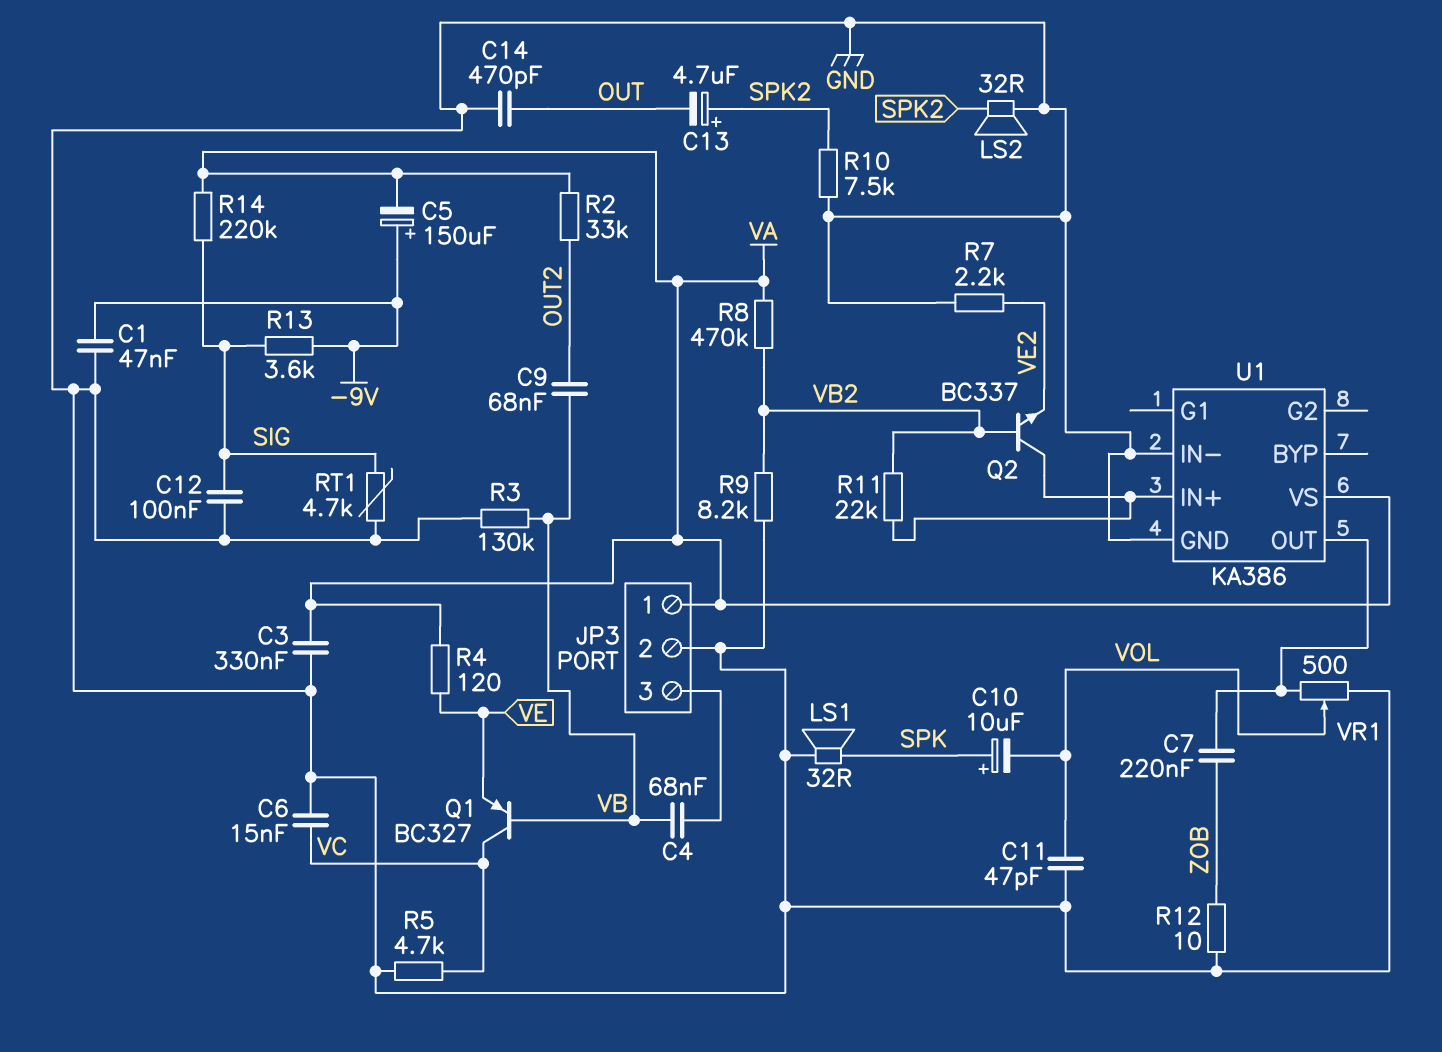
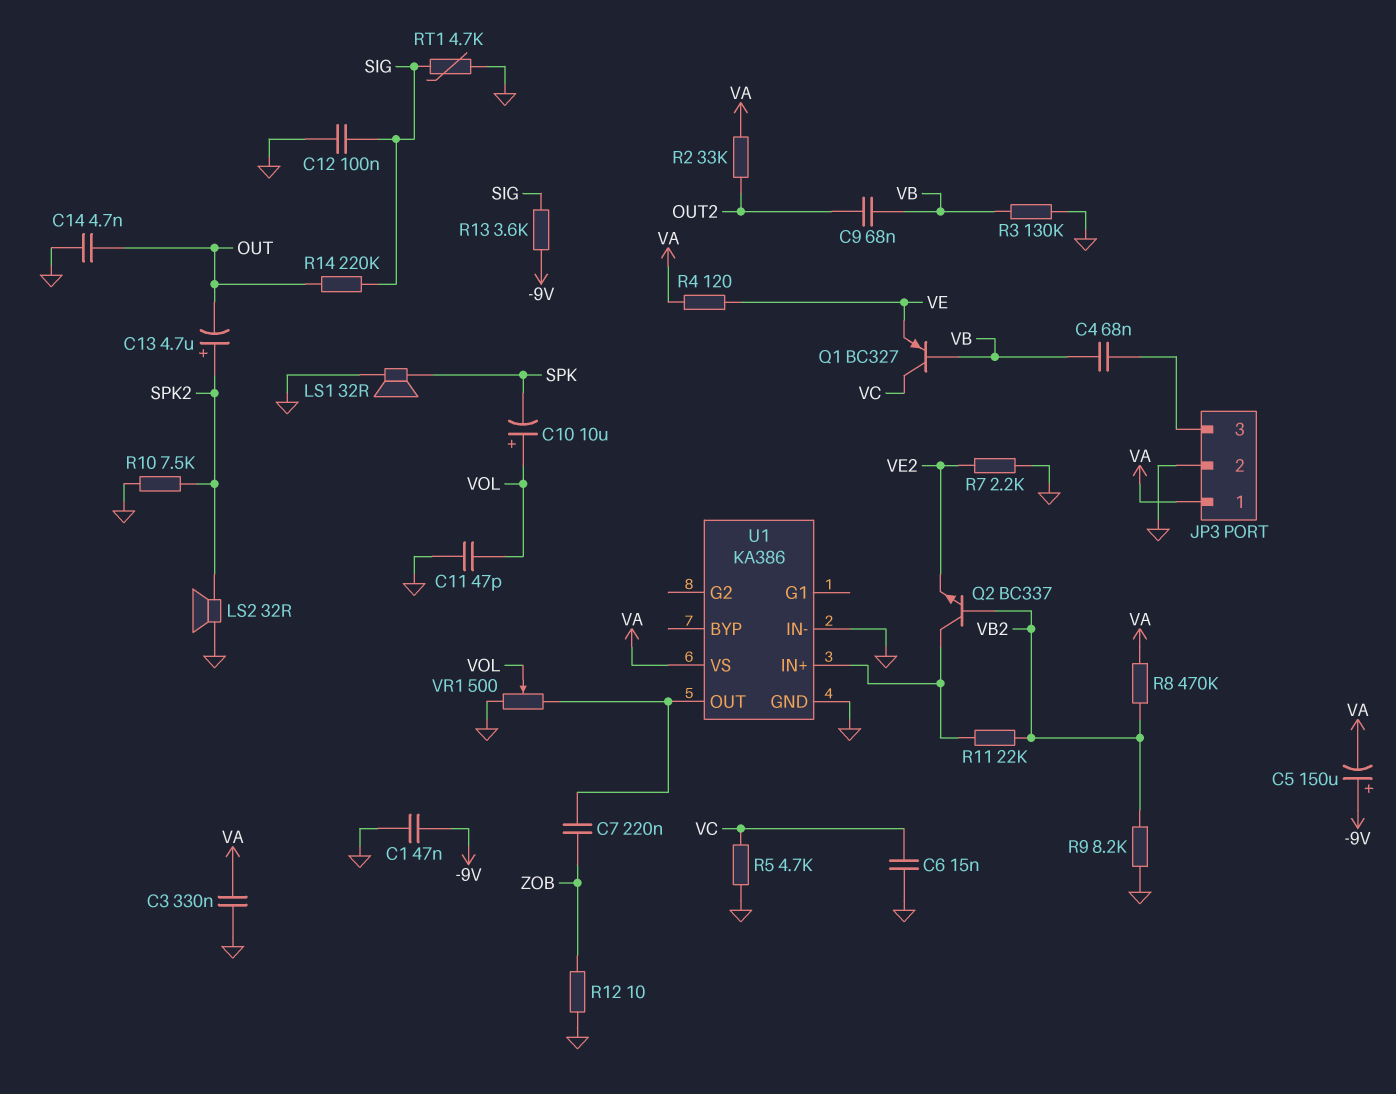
C10: 10uF (plus SPK, minus VOL) -> 10uF (plus VOL, minus SPK)
C14: 470pF (GND, OUT) -> 4.7nF (GND, OUT)
R14: 220k (SIG, VA) -> 220k (OUT, SIG)

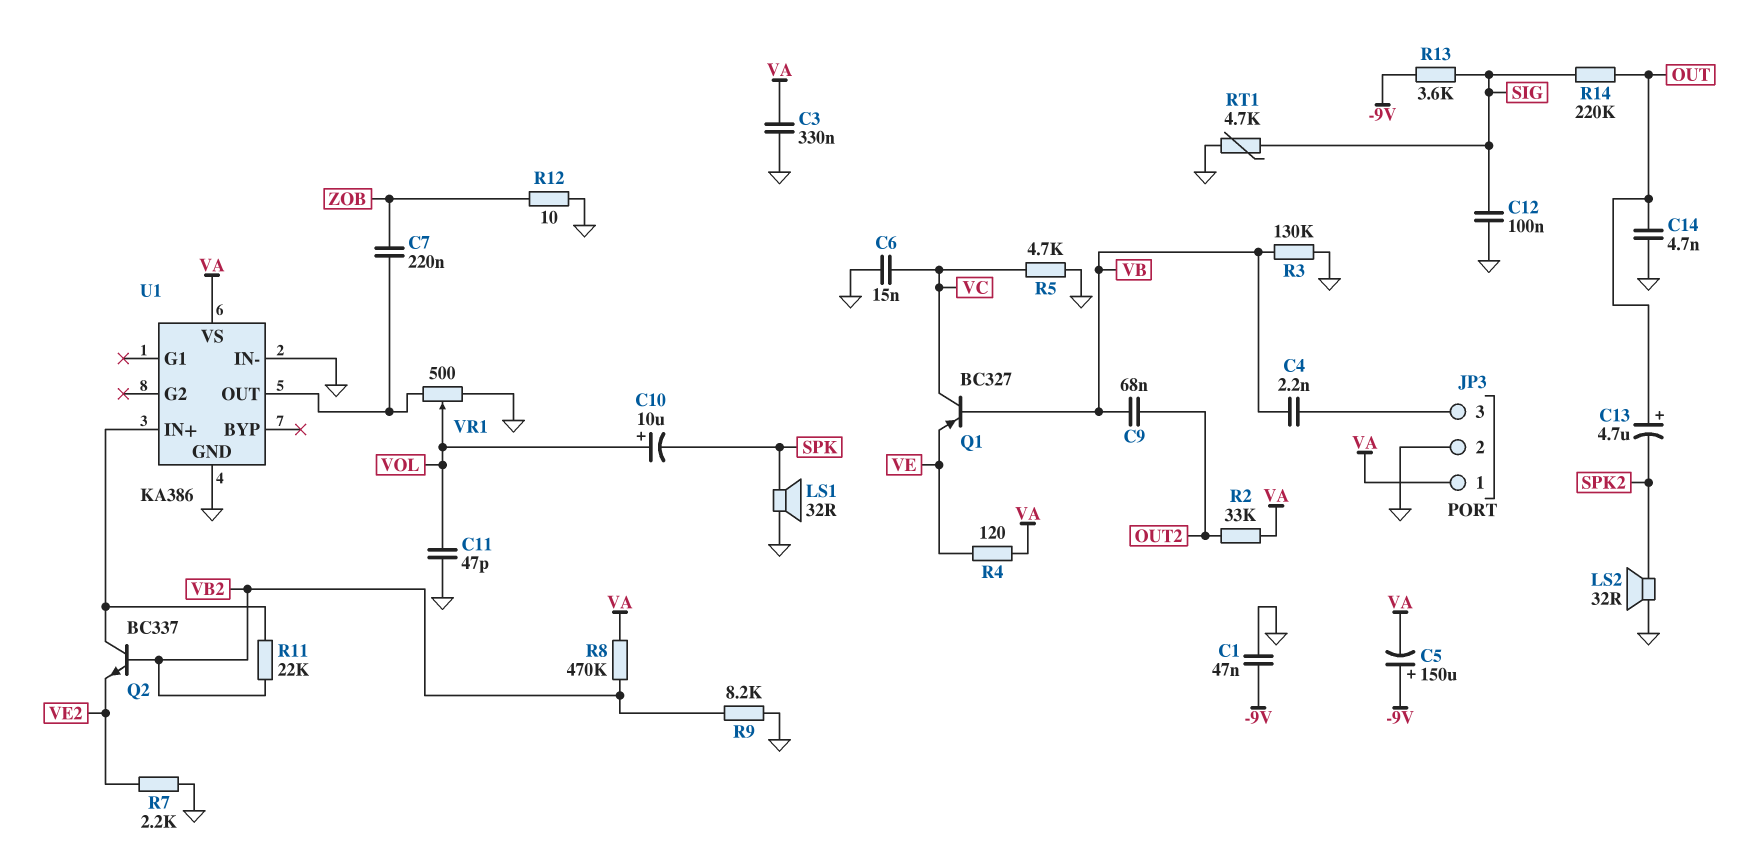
C4: 68nF (JP3/3, VB) -> 2.2nF (JP3/3, VB)
C13: 4.7uF (plus SPK2, minus OUT) -> 4.7uF (plus OUT, minus SPK2)
R10: 7.5k (GND, SPK2) -> none

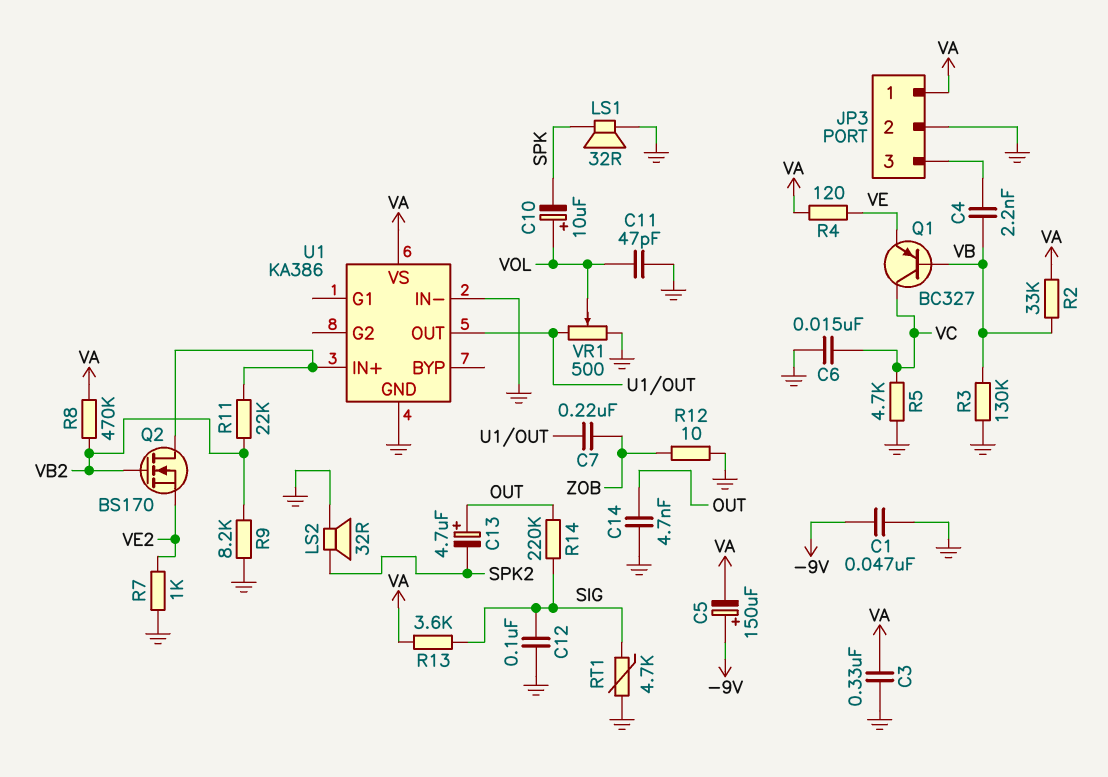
C9: 68nF (OUT2, VB) -> none
Q2: NPN BC337 (B VB2, C U1/IN+, E VE2) -> NMOS BS170 (G VB2, D U1/IN+, S VE2)
R2: 33k (OUT2, VA) -> 33k (VA, VB)
R7: 2.2k (GND, VE2) -> 1k (GND, VE2)
R13: 3.6k (-9V, SIG) -> 3.6k (SIG, VA)

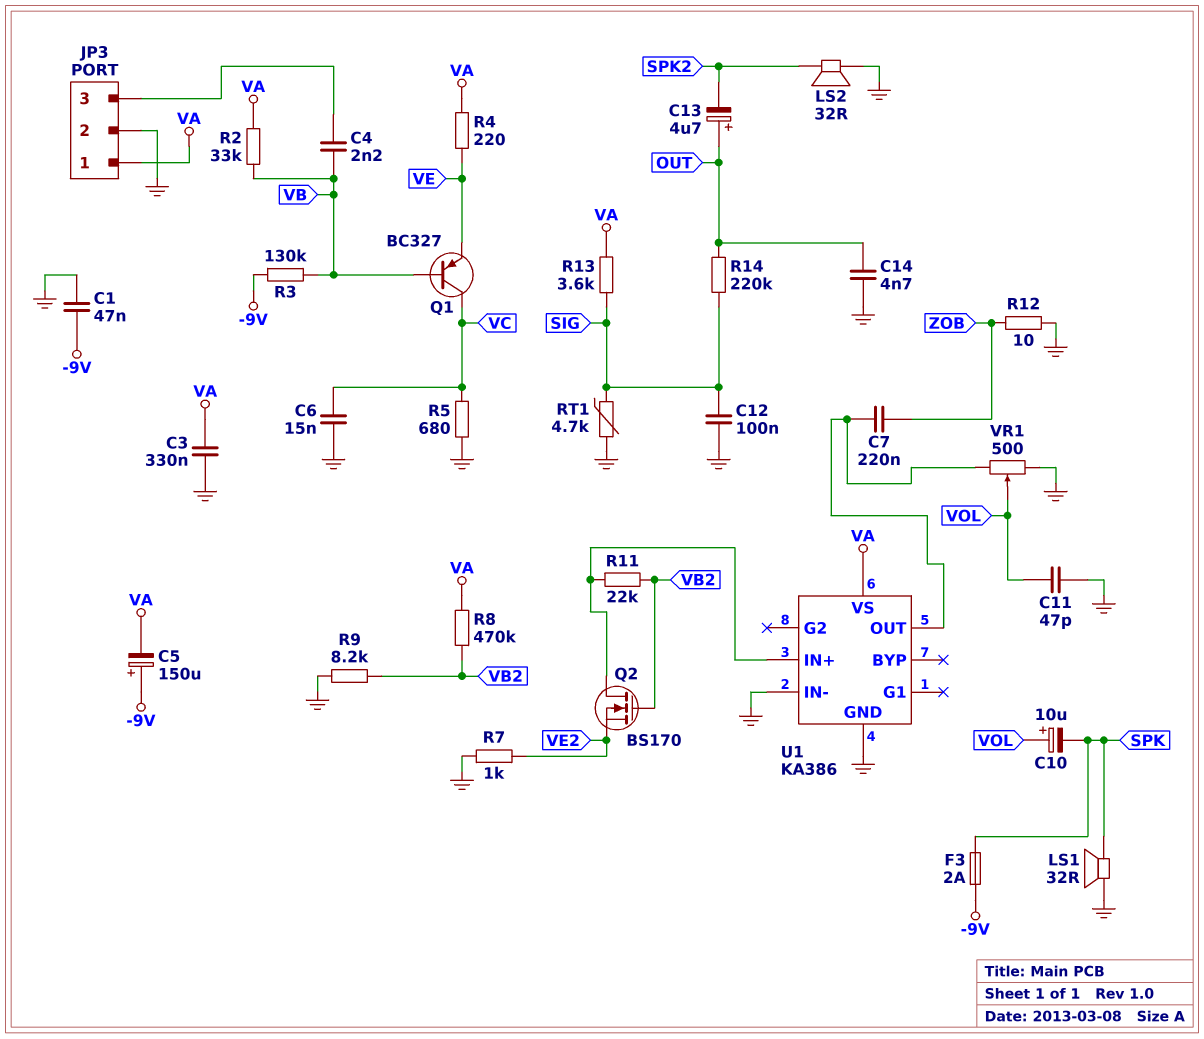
F3: none -> 2A (-9V, SPK)
R3: 130k (GND, VB) -> 130k (-9V, VB)
R4: 120 (VA, VE) -> 220 (VA, VE)
R5: 4.7k (GND, VC) -> 680 (GND, VC)

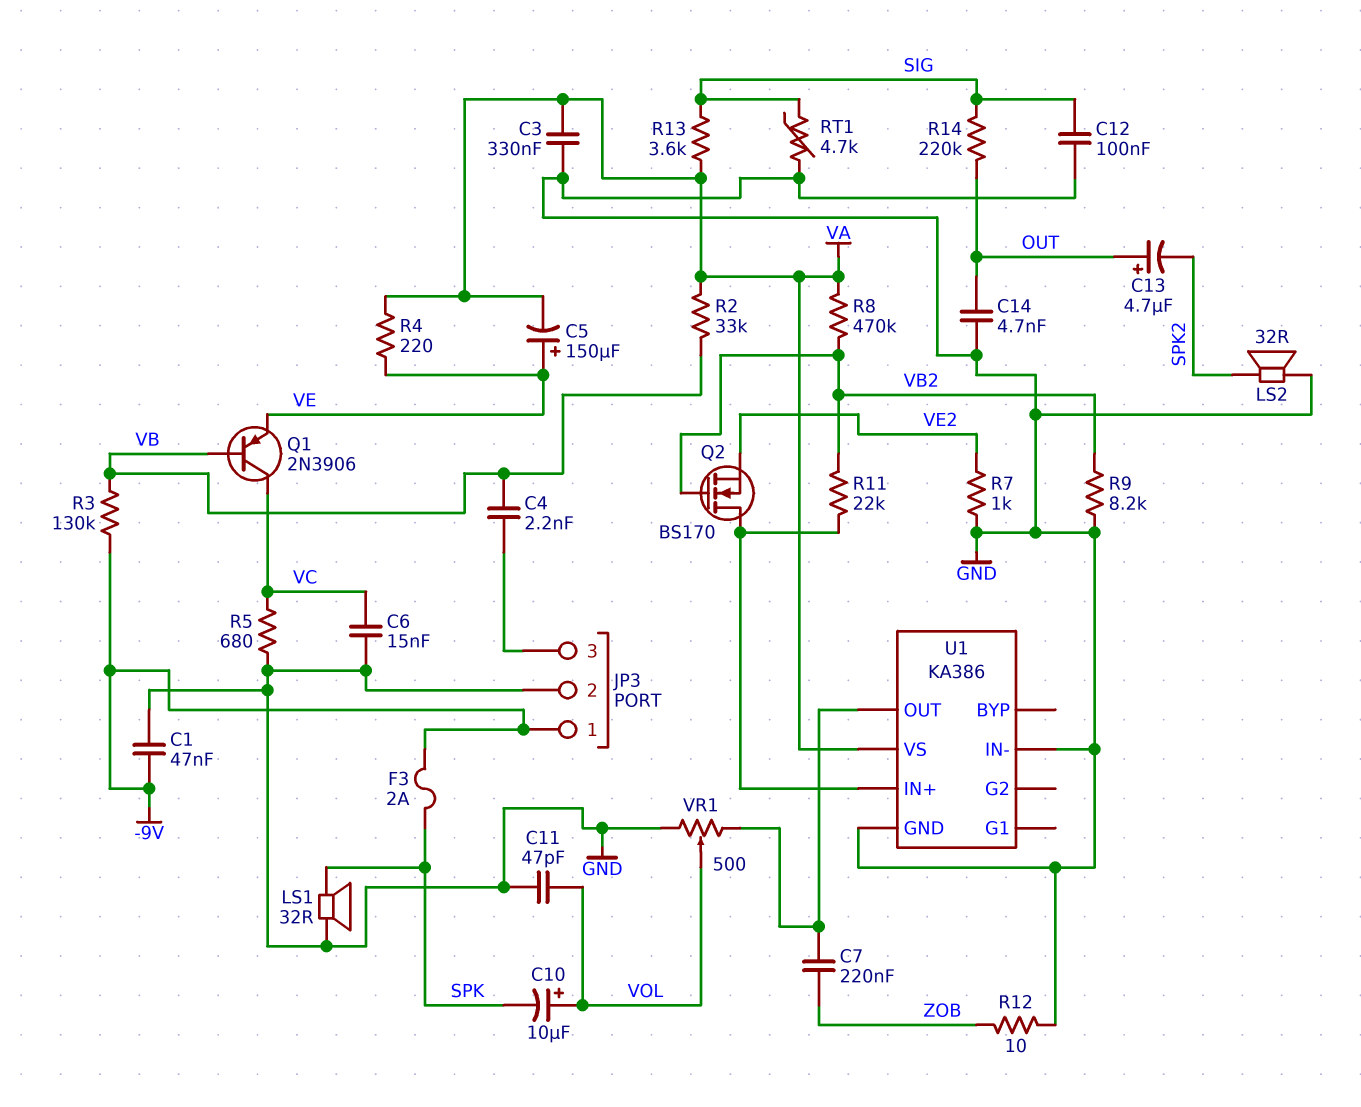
C5: 150uF (plus -9V, minus VA) -> 150uF (plus VE, minus VA)
JP3 pin 1: VA -> -9V
Q1: PNP BC327 (B VB, C VC, E VE) -> PNP 2N3906 (B VB, C VC, E VE)

